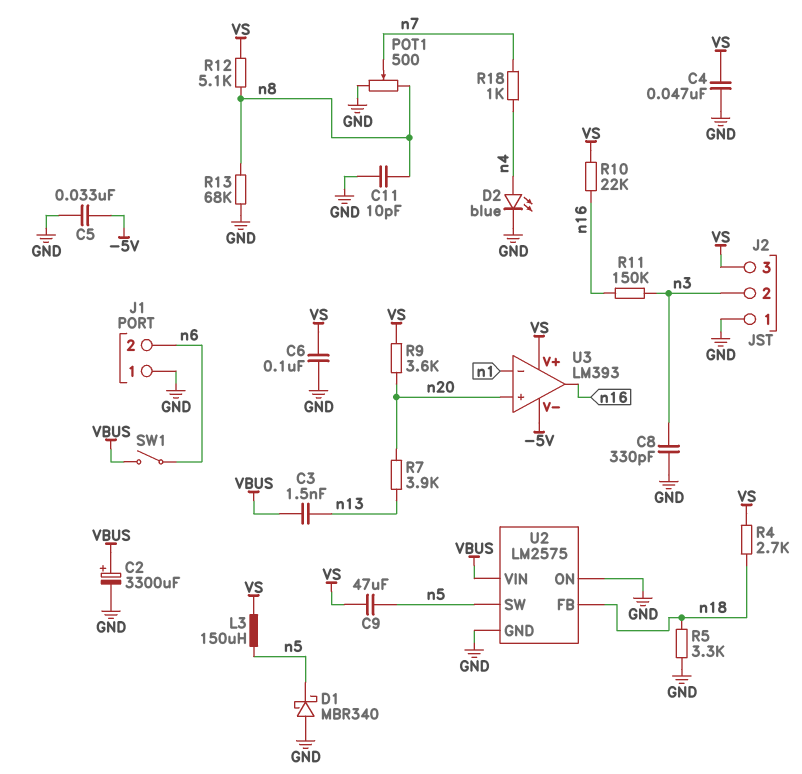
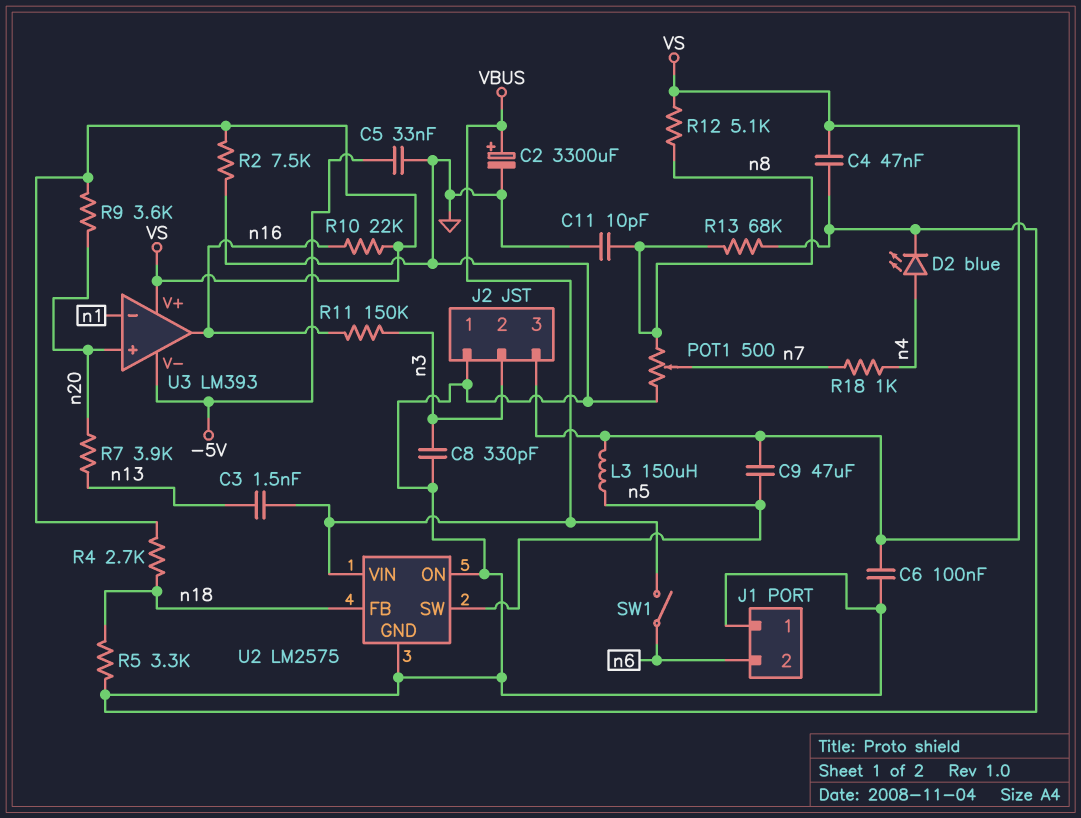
D1: schottky MBR340 (A GND, K n5) -> none
R2: none -> 7.5k (GND, VS)

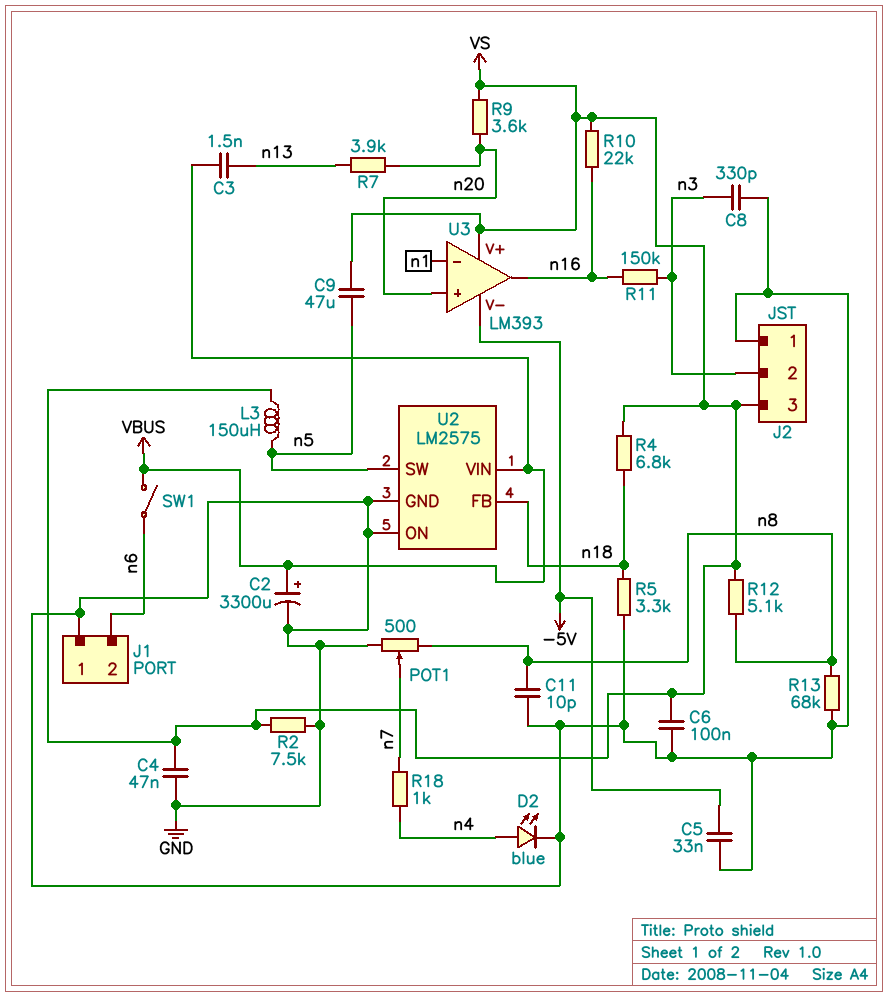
R4: 2.7k (VS, n18) -> 6.8k (VS, n18)

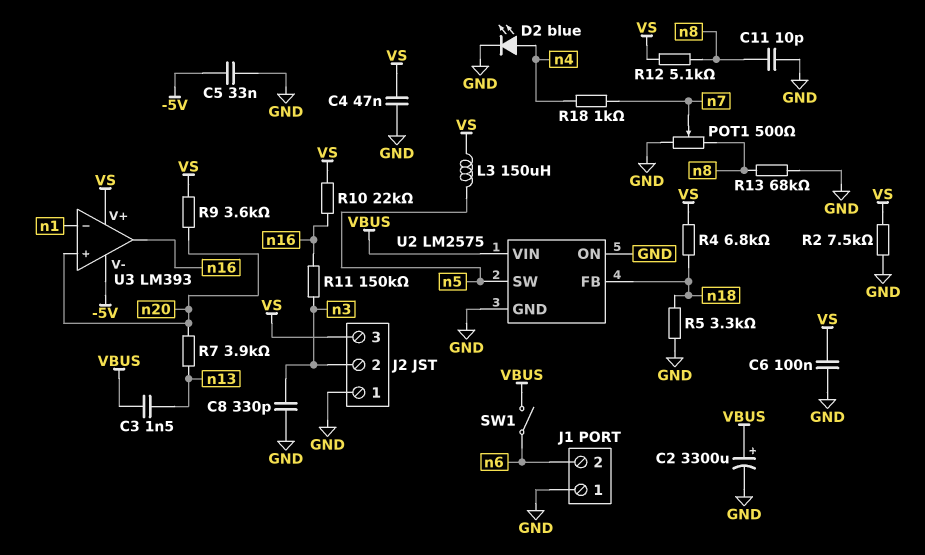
C9: 47uF (VS, n5) -> none

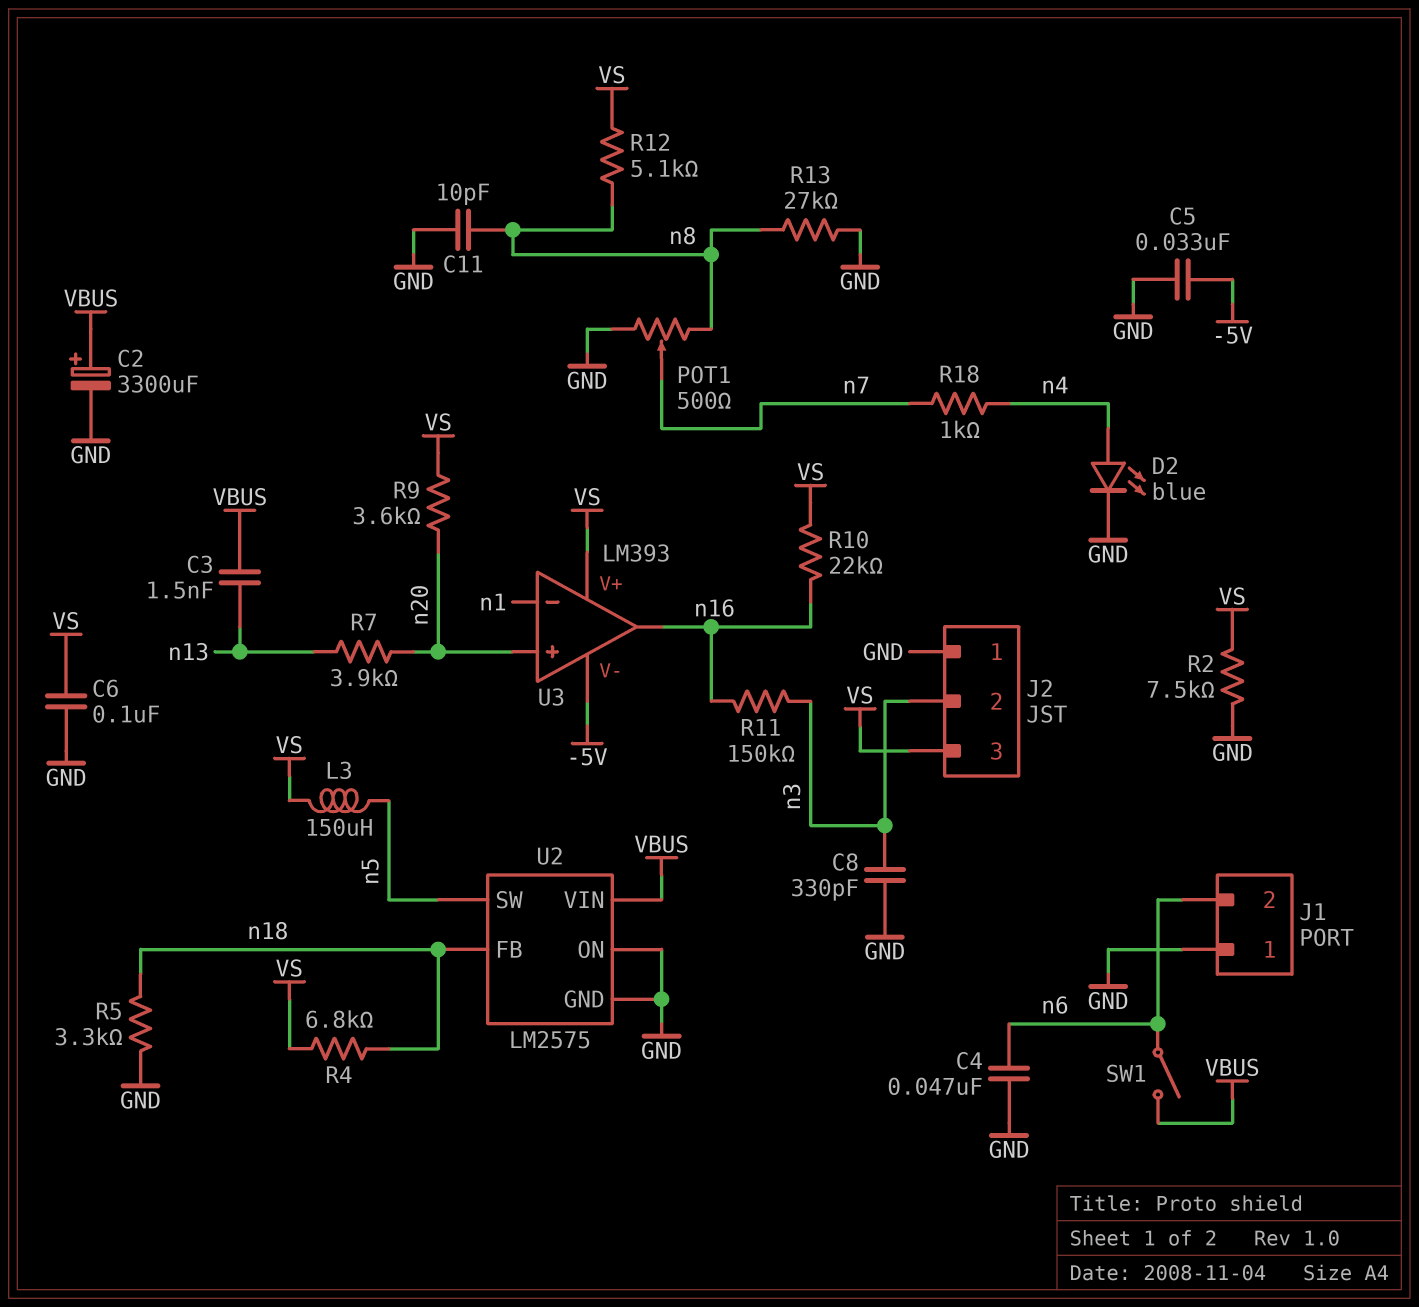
C4: 47nF (GND, VS) -> 47nF (GND, n6)
R13: 68k (GND, n8) -> 27k (GND, n8)

